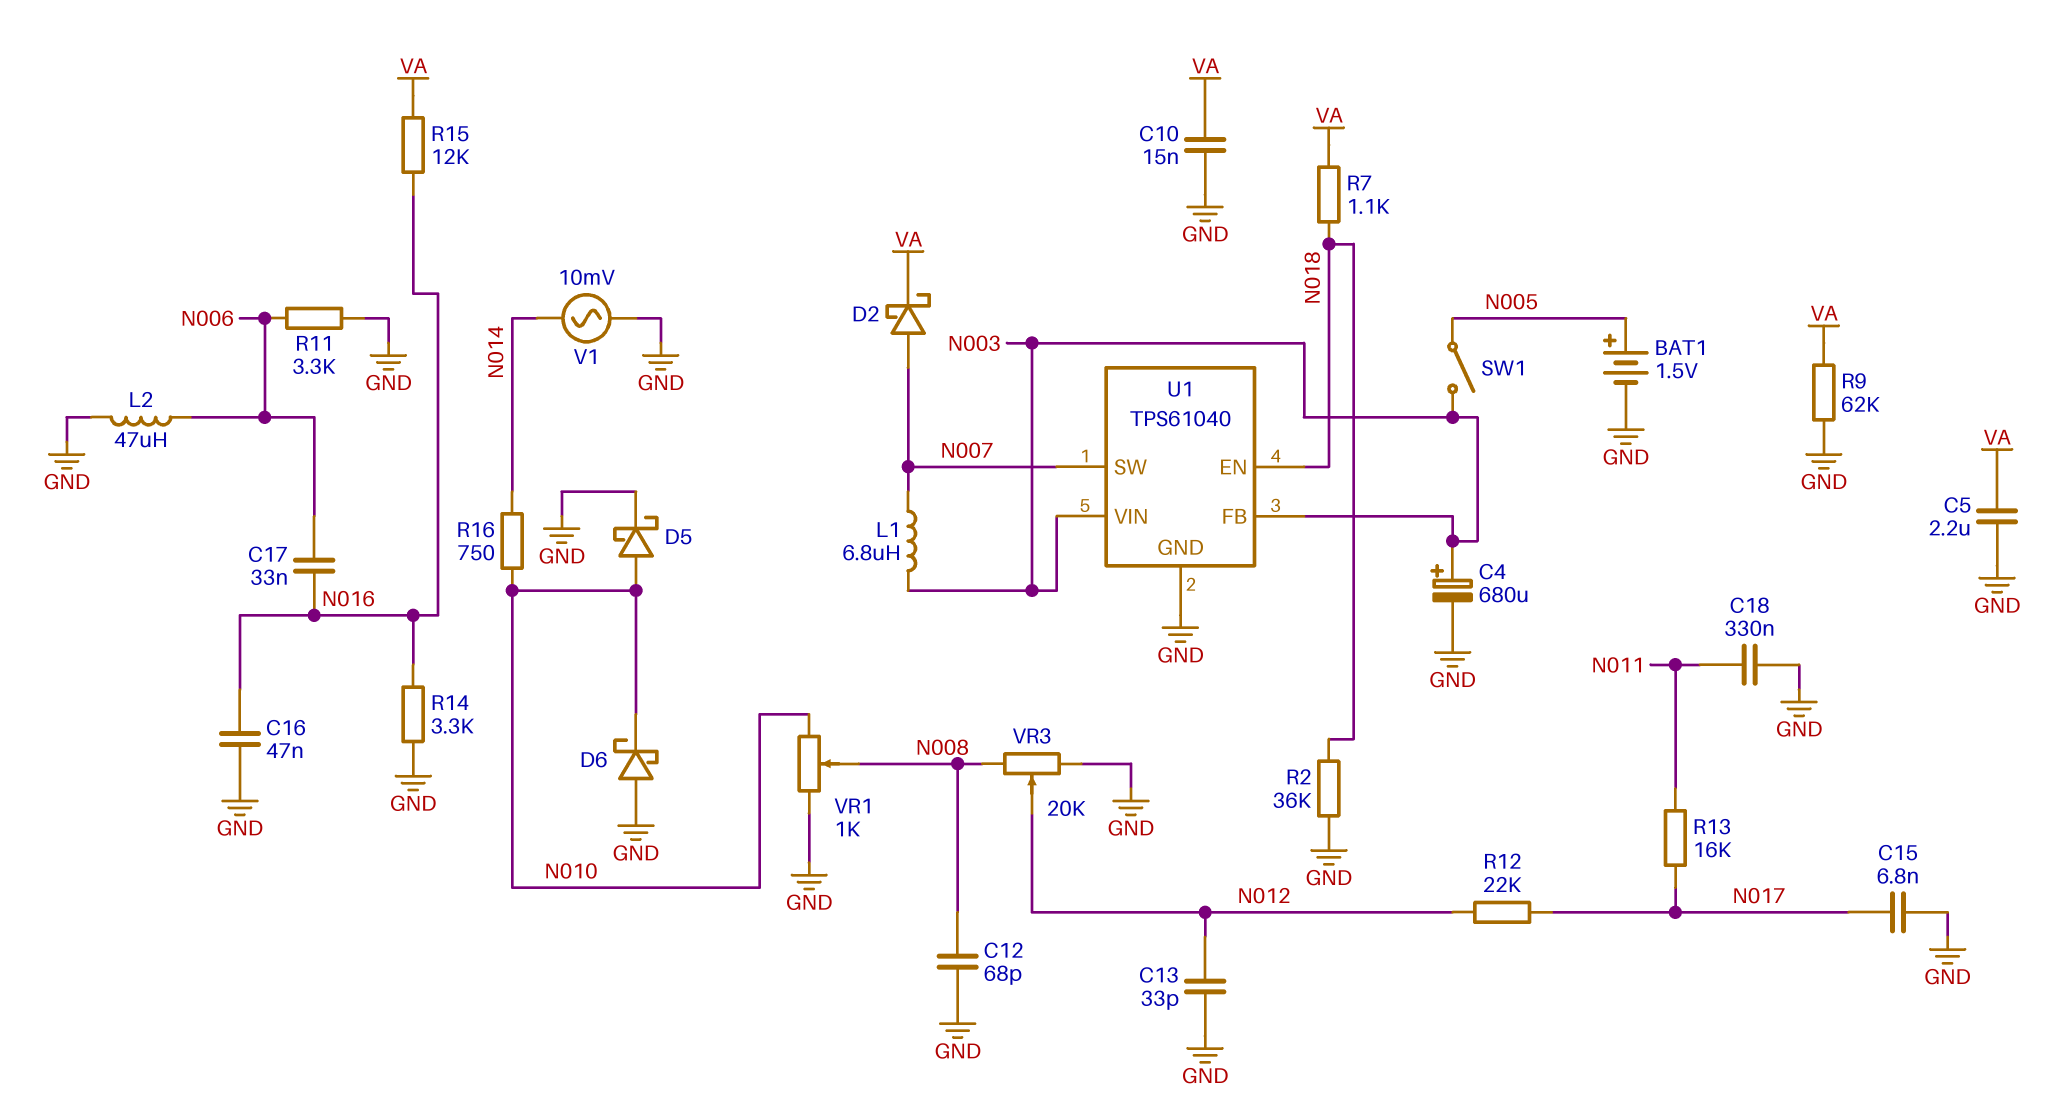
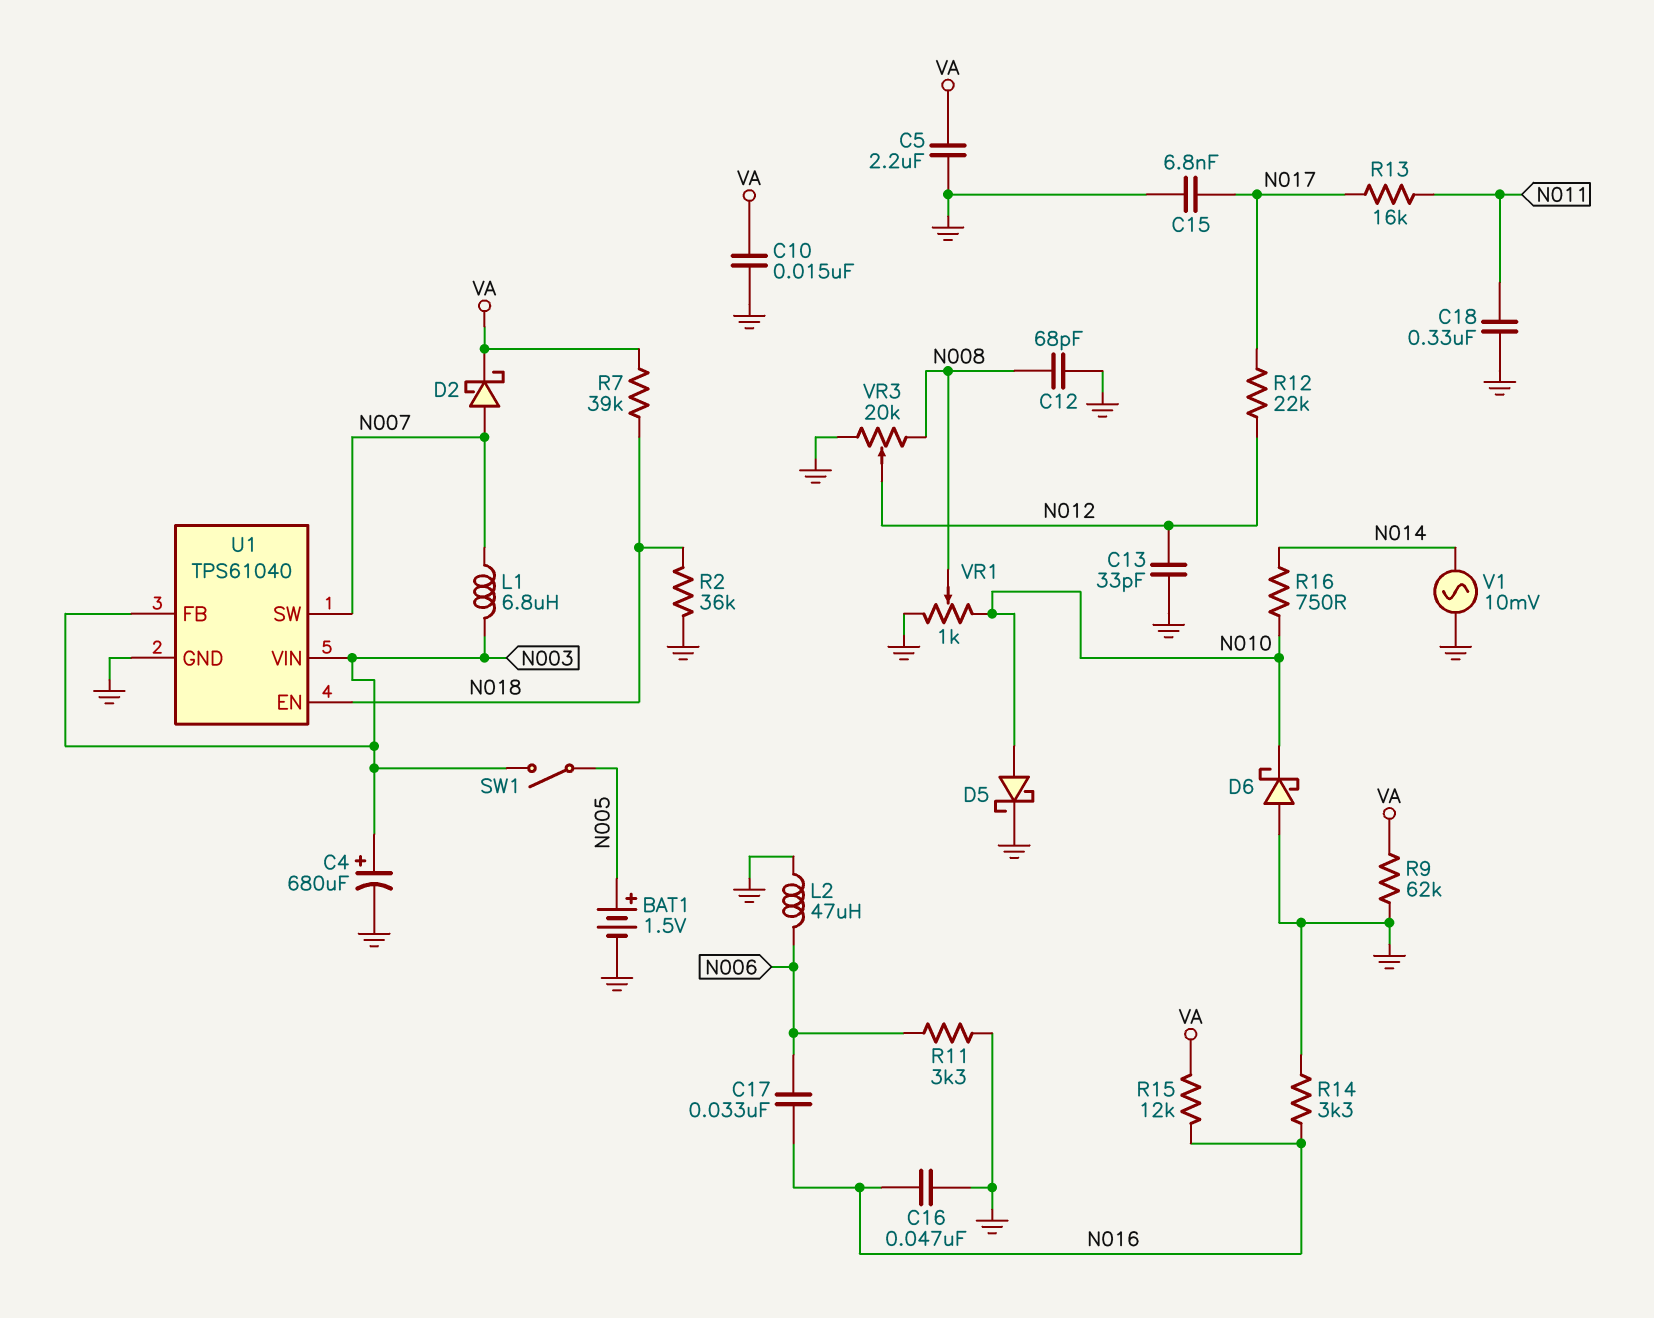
R7: 1.1k (N018, VA) -> 39k (N018, VA)

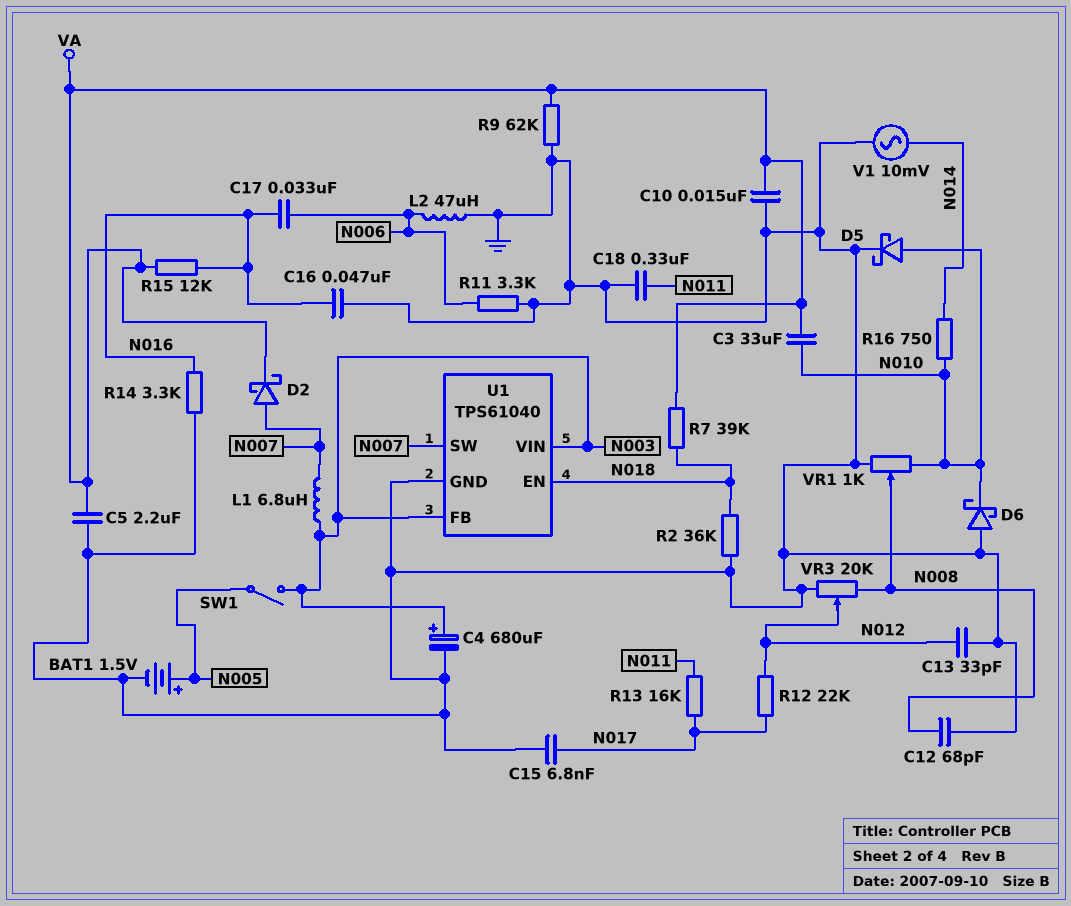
C3: none -> 33uF (N010, VA)

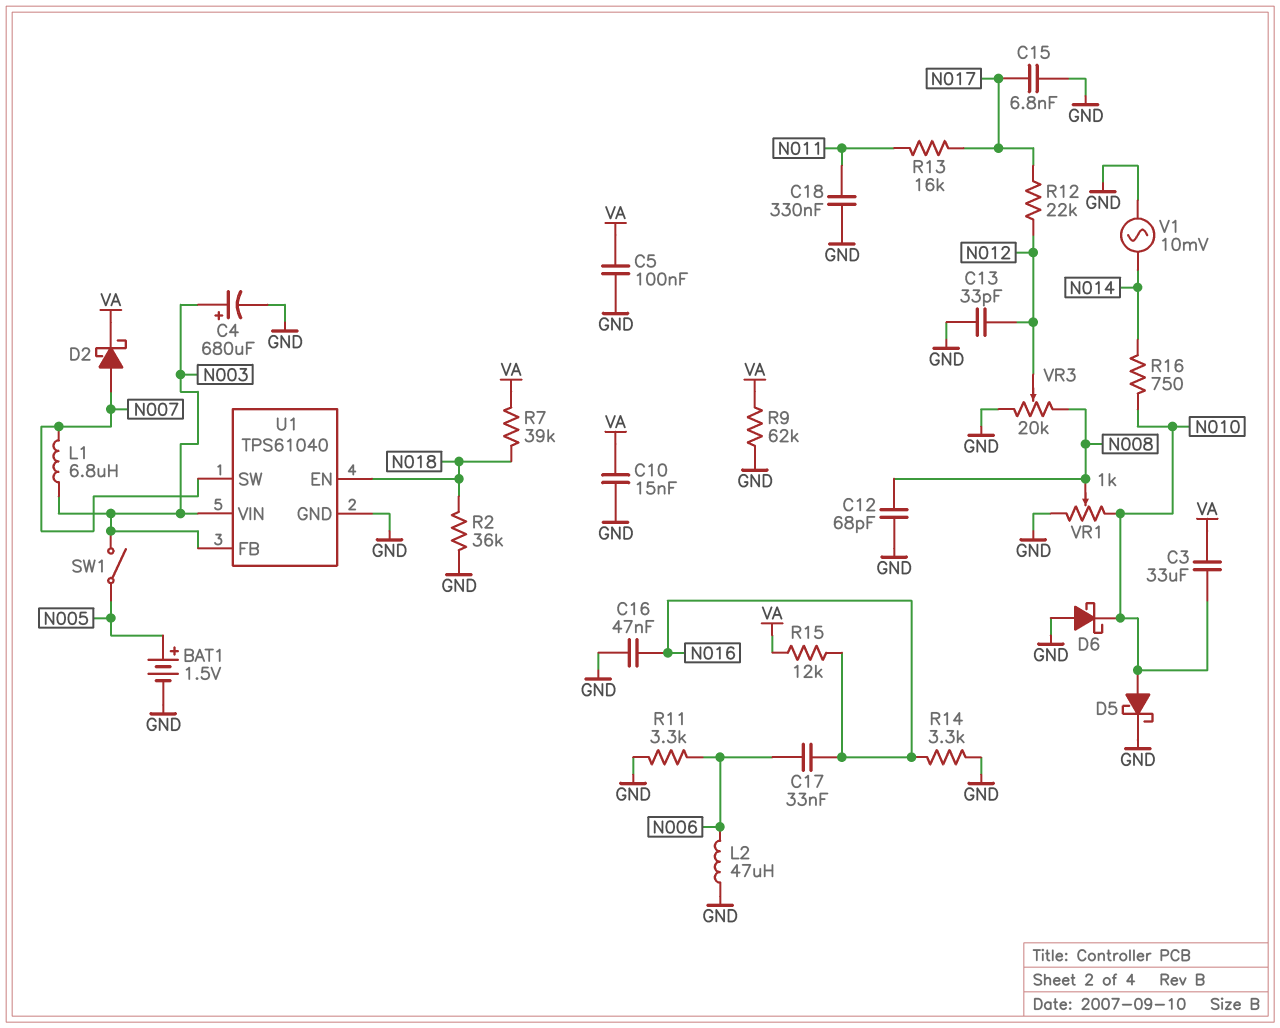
C5: 2.2uF (GND, VA) -> 100nF (GND, VA)

